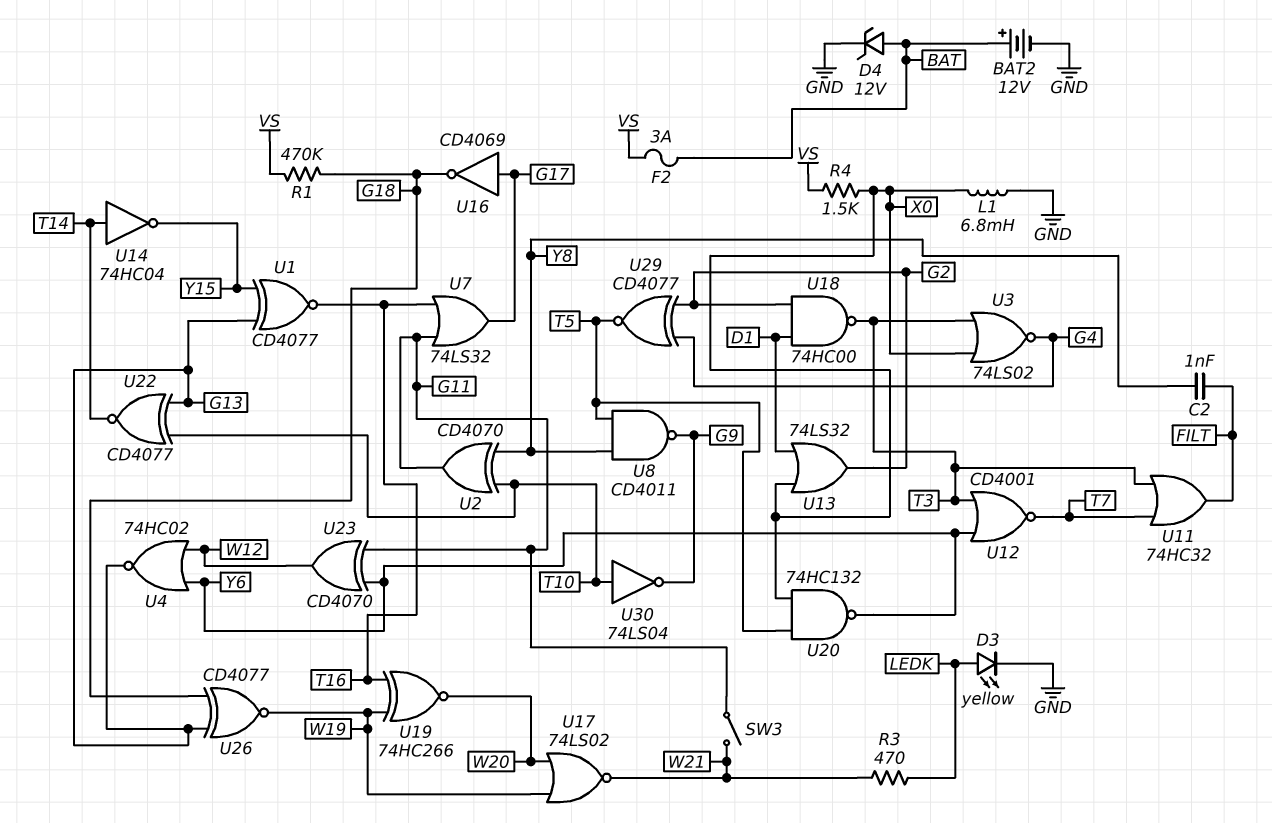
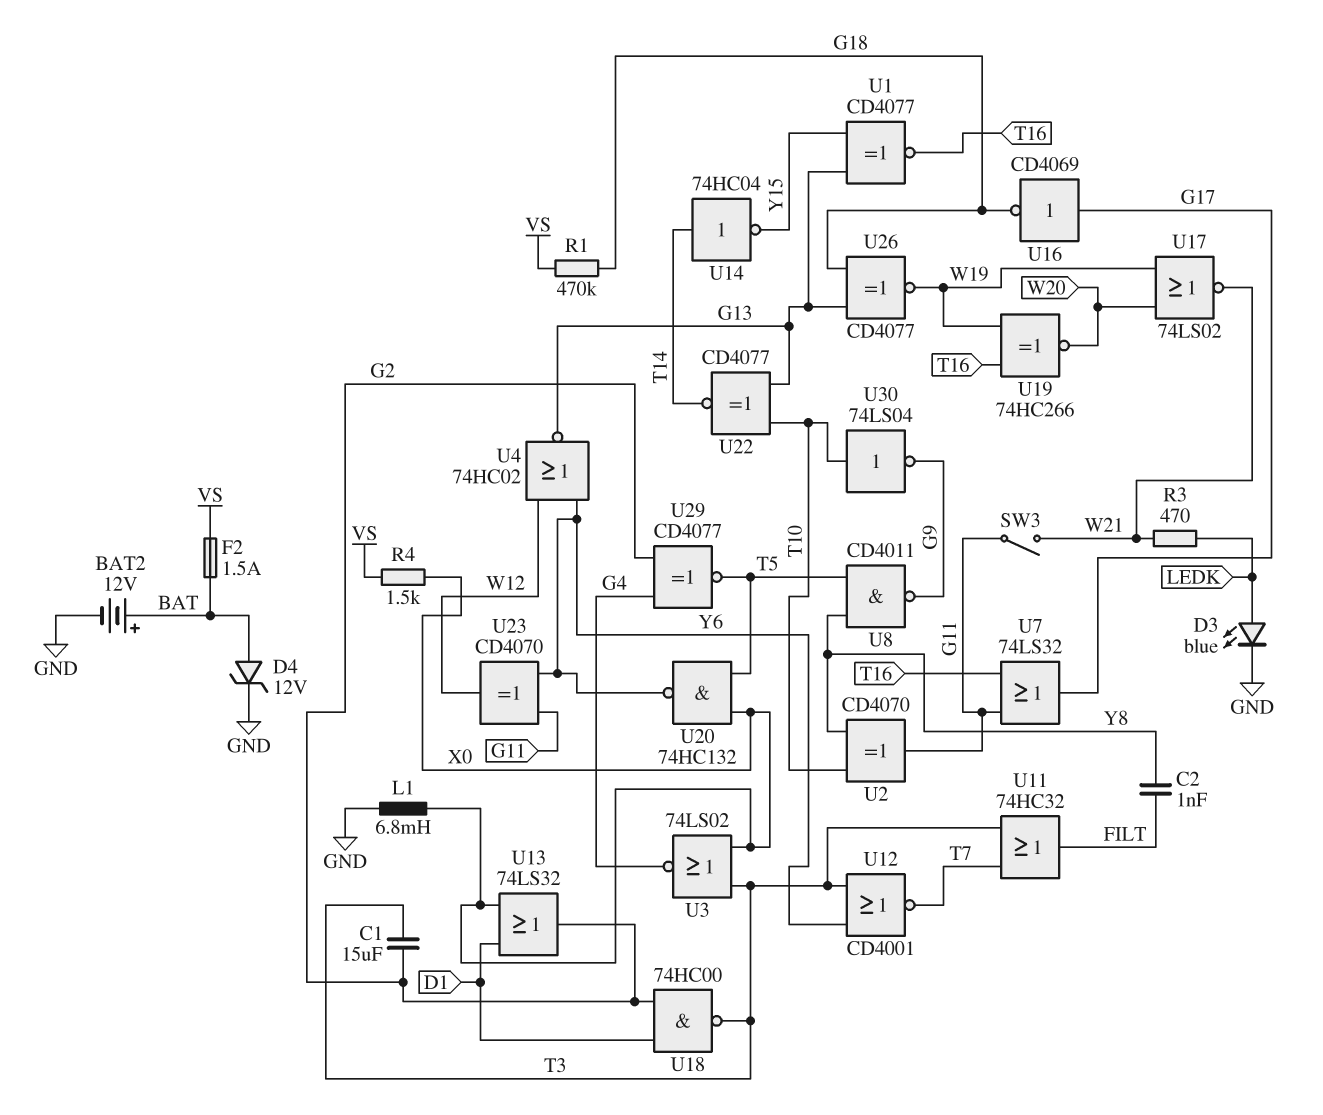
C1: none -> 15uF (G2, T3)
D3: LED yellow (A LEDK, K GND) -> LED blue (A LEDK, K GND)
F2: 3A (BAT, VS) -> 1.5A (BAT, VS)

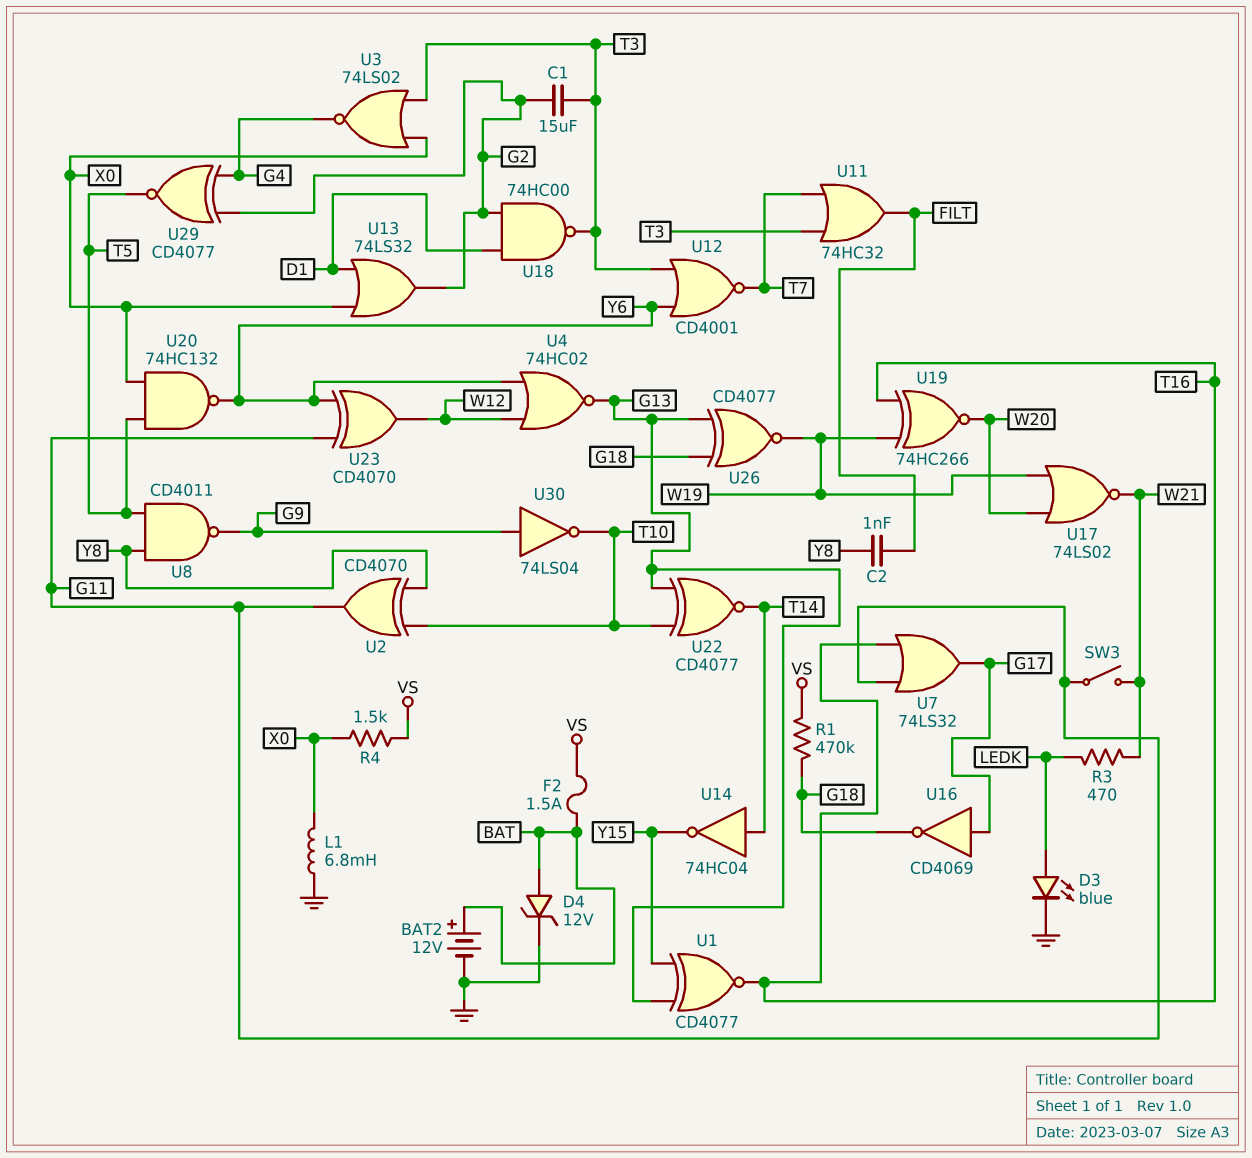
U30: NOT 74LS04 (in T10, out G9) -> NOT 74LS04 (in G9, out T10)

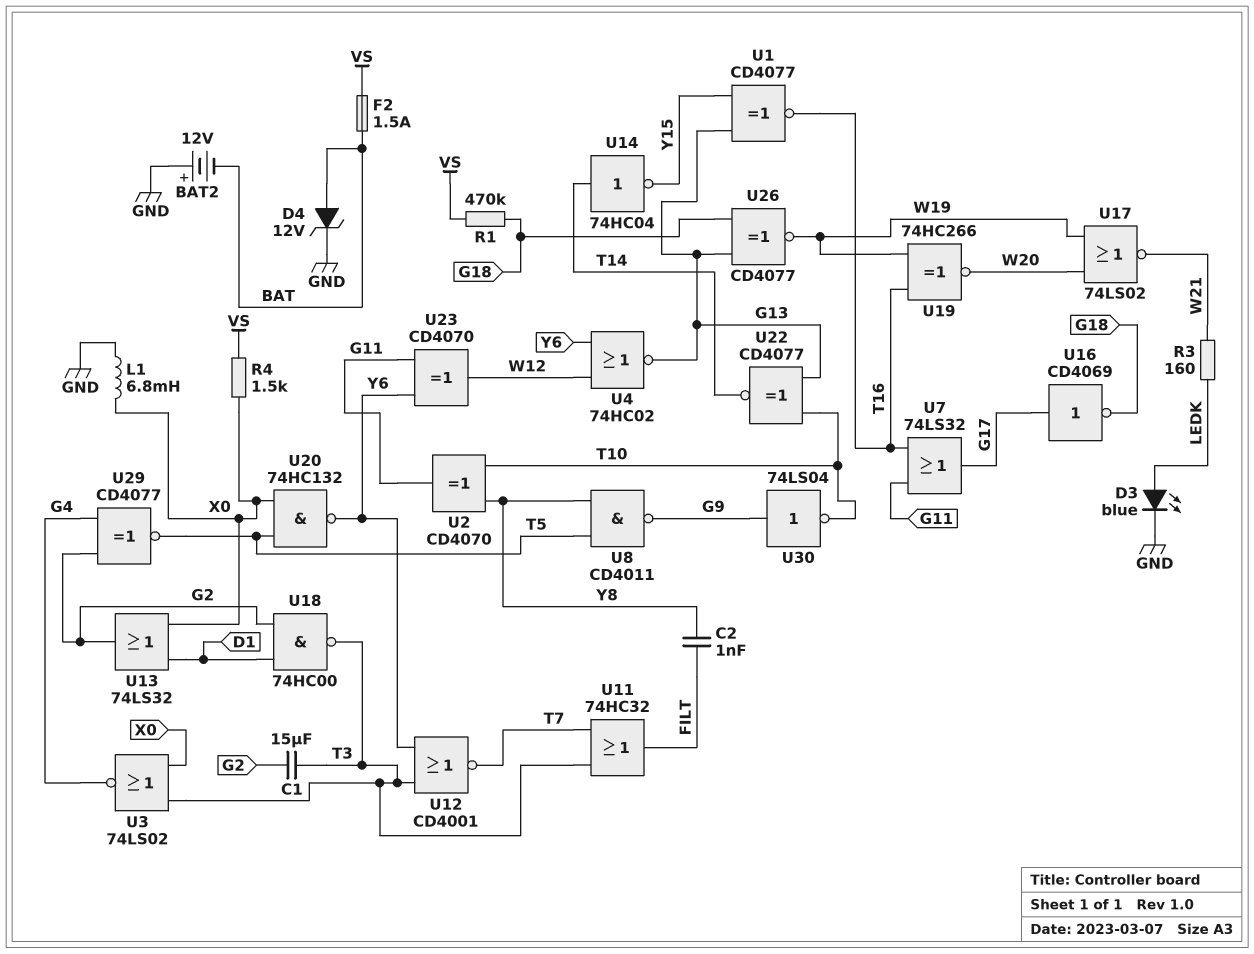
BAT2: 12V (plus BAT, minus GND) -> 12V (plus GND, minus BAT)
R3: 470 (LEDK, W21) -> 160 (LEDK, W21)
SW3: switch (G11, W21) -> none

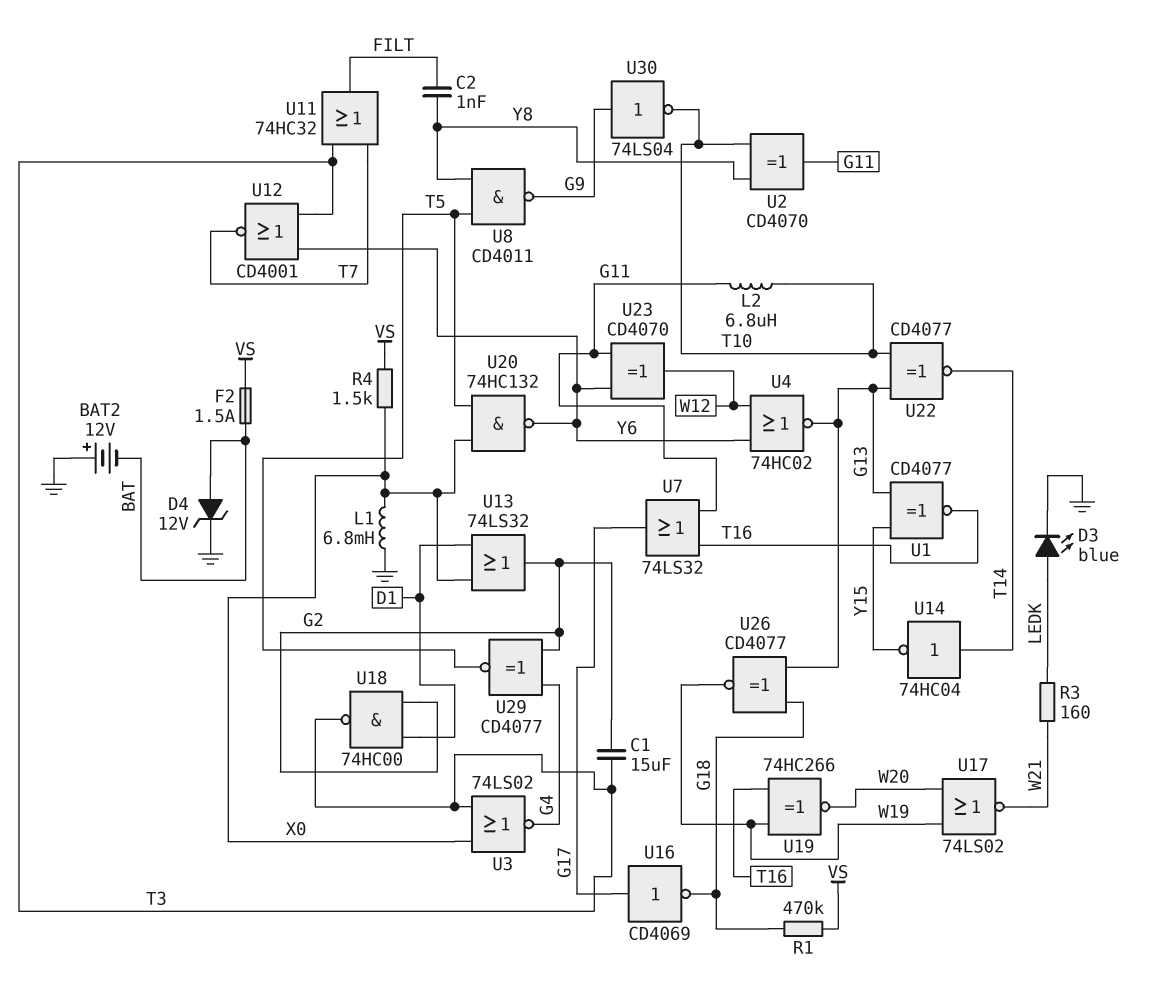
L2: none -> 6.8uH (G11, T10)

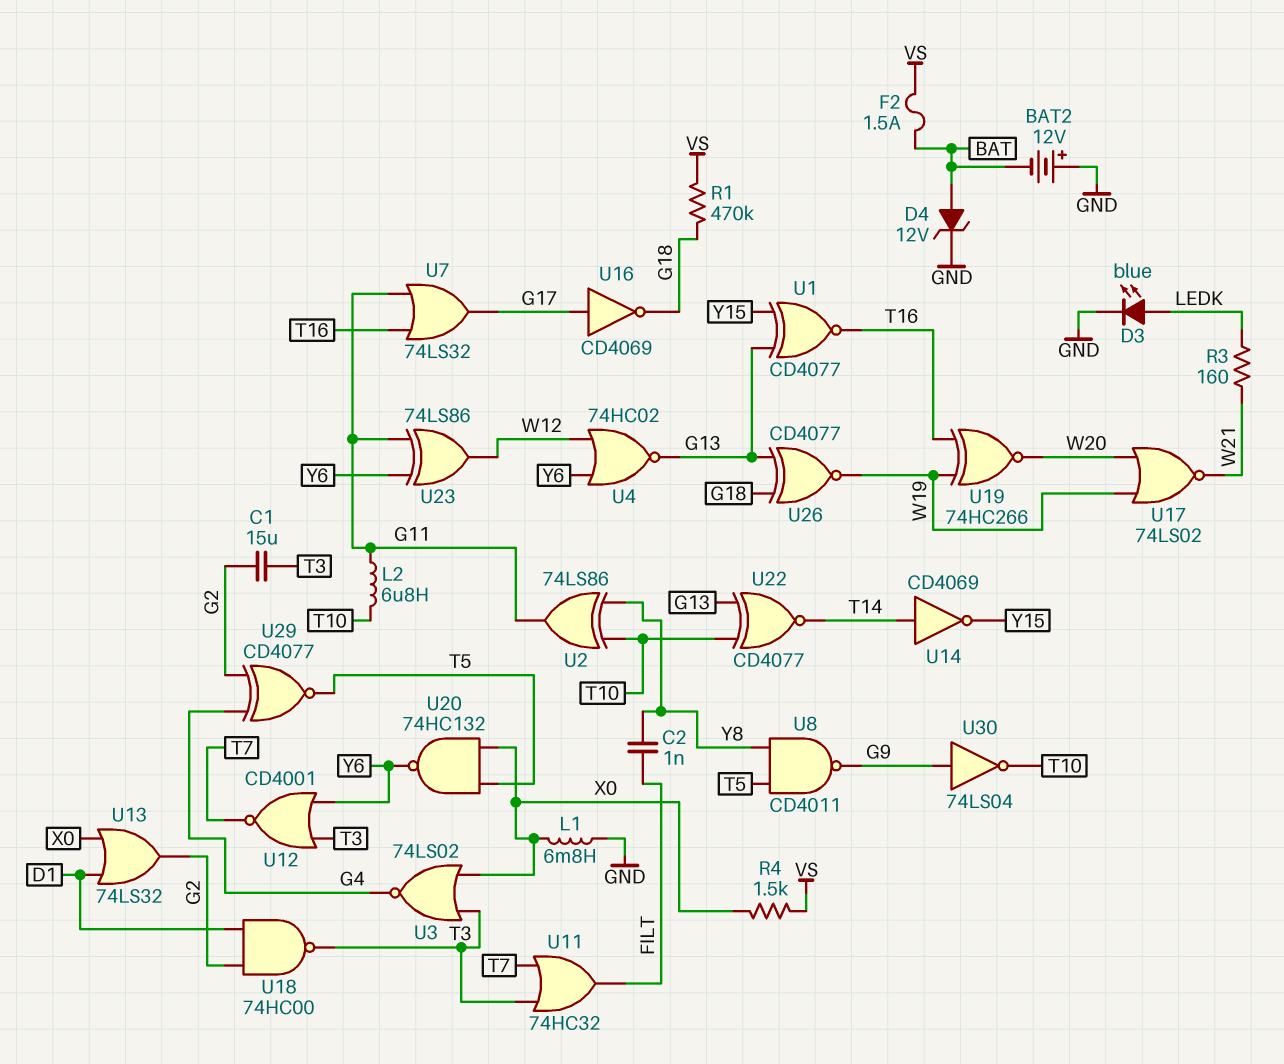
U2: XOR CD4070 (in T10, in Y8, out G11) -> XOR 74LS86 (in T10, in Y8, out G11)
U14: NOT 74HC04 (in T14, out Y15) -> NOT CD4069 (in T14, out Y15)
U23: XOR CD4070 (in G11, in Y6, out W12) -> XOR 74LS86 (in G11, in Y6, out W12)

